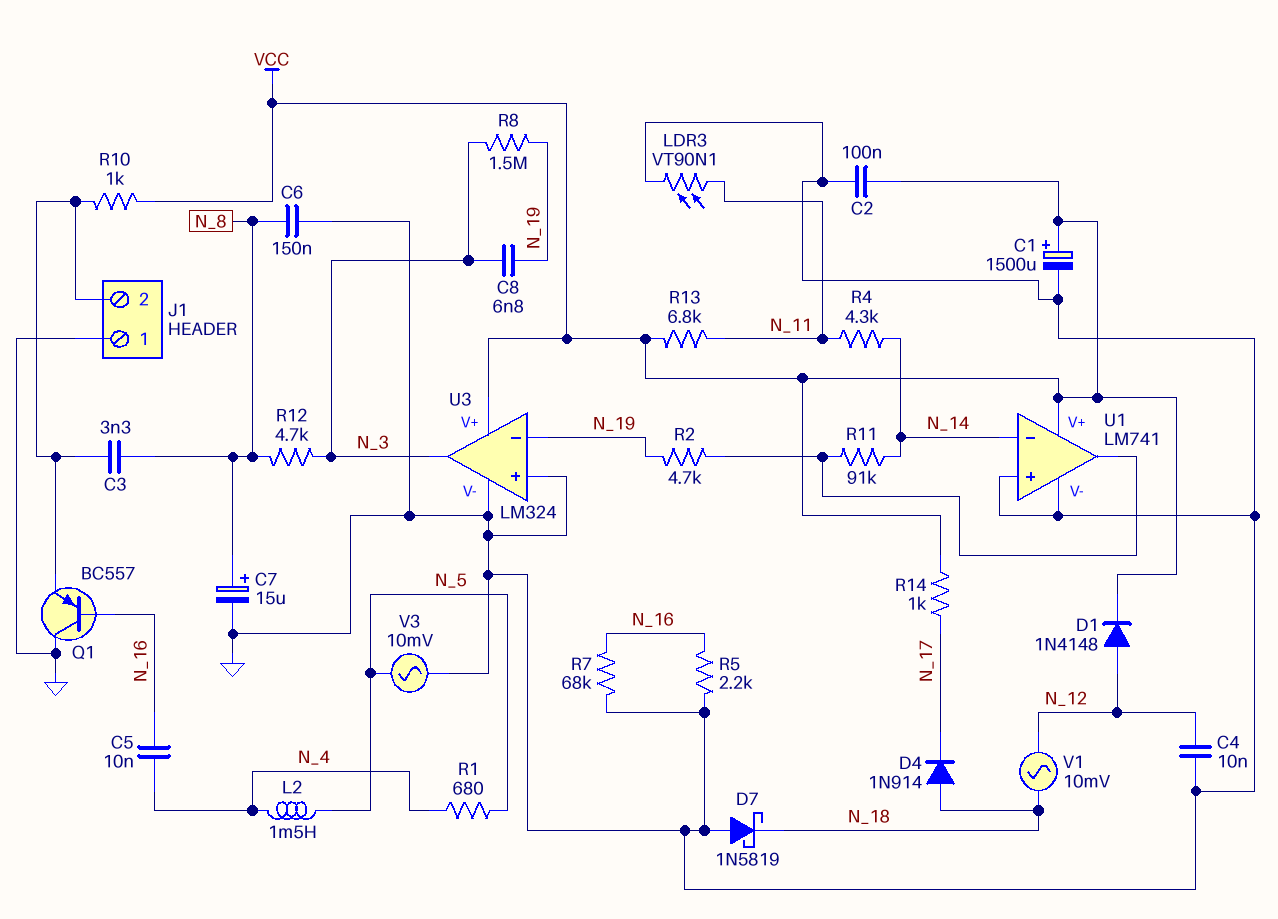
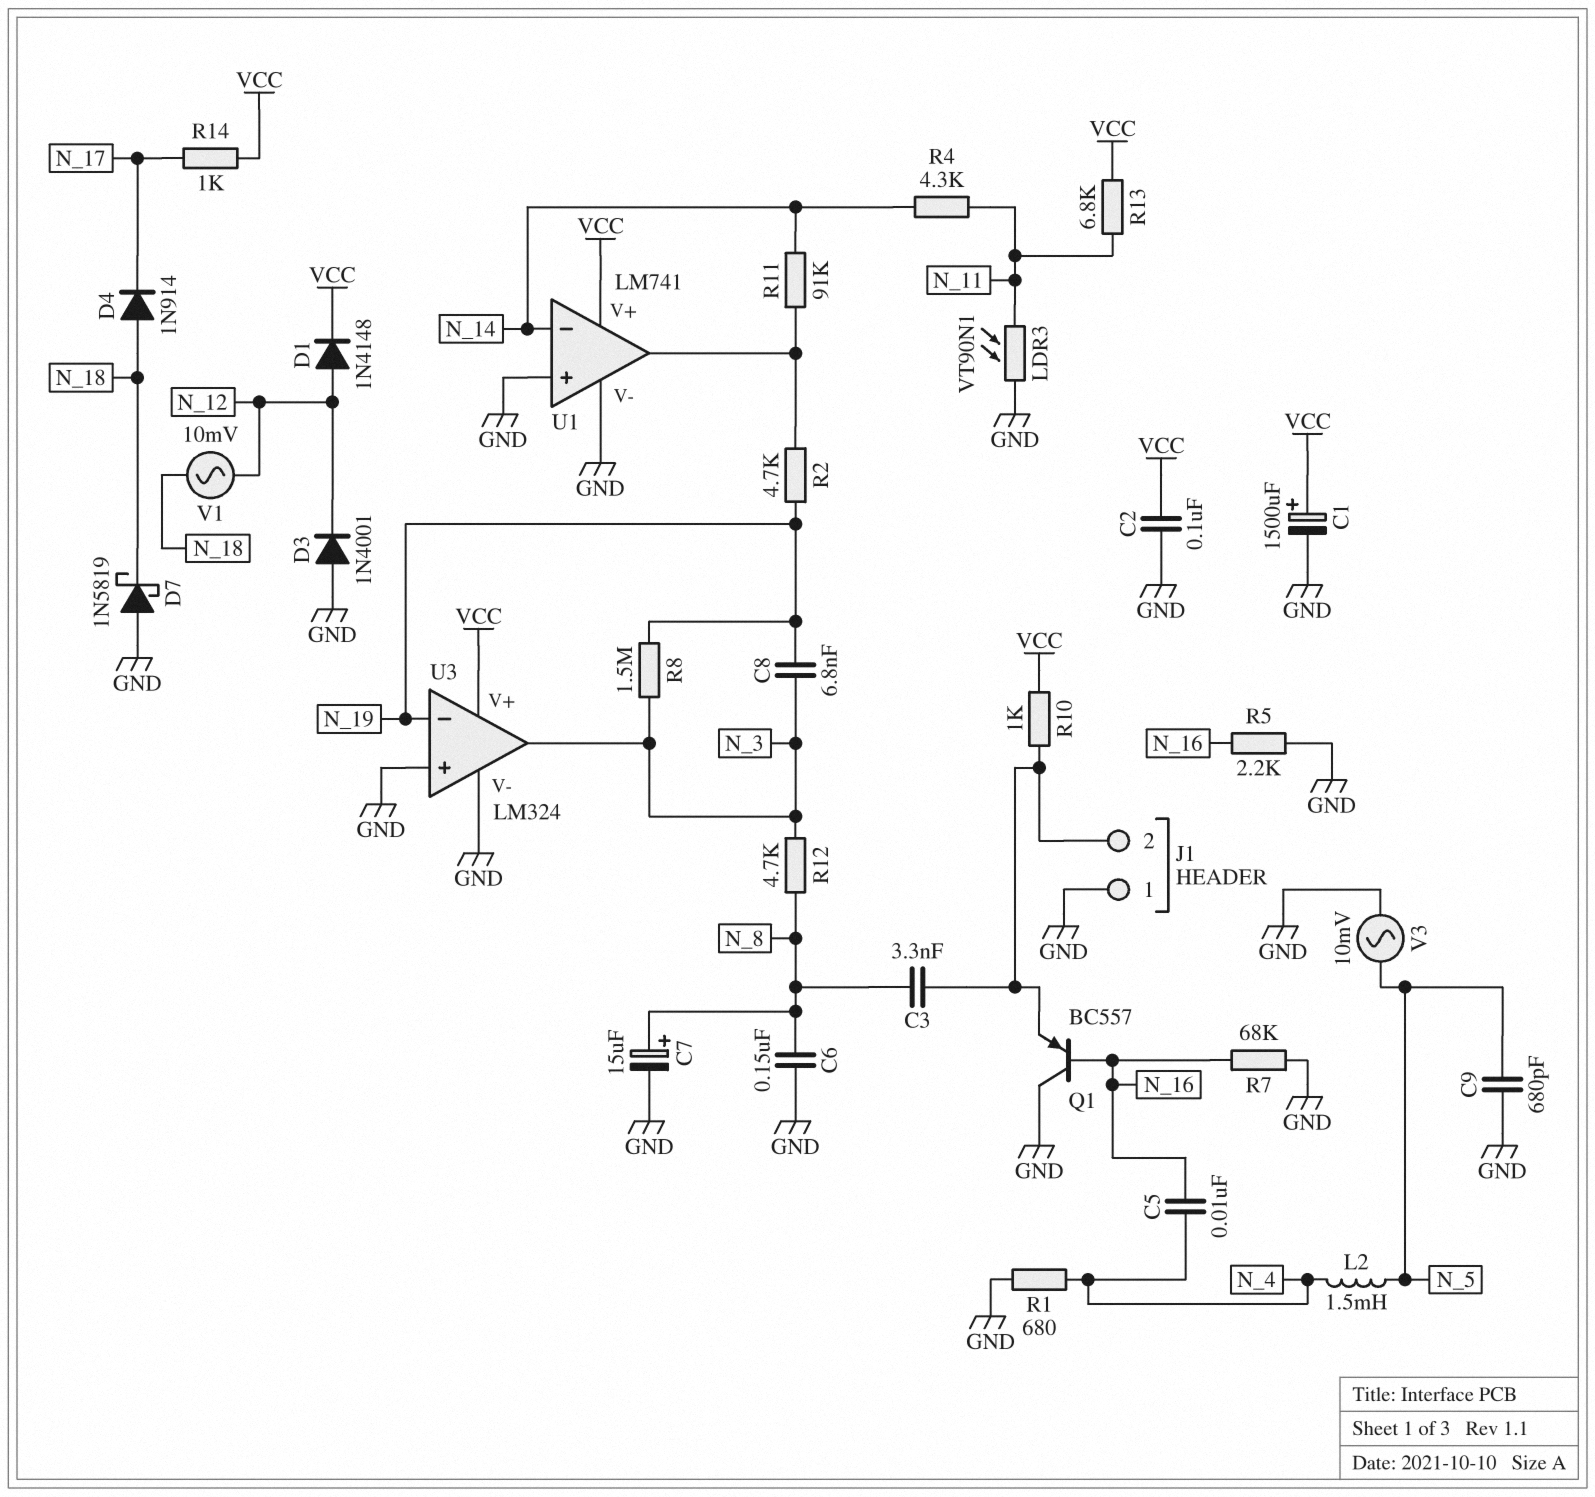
C4: 10nF (GND, N_12) -> none
C9: none -> 680pF (GND, N_5)
D3: none -> diode 1N4001 (A GND, K N_12)
R1: 680 (N_4, N_5) -> 680 (GND, N_4)

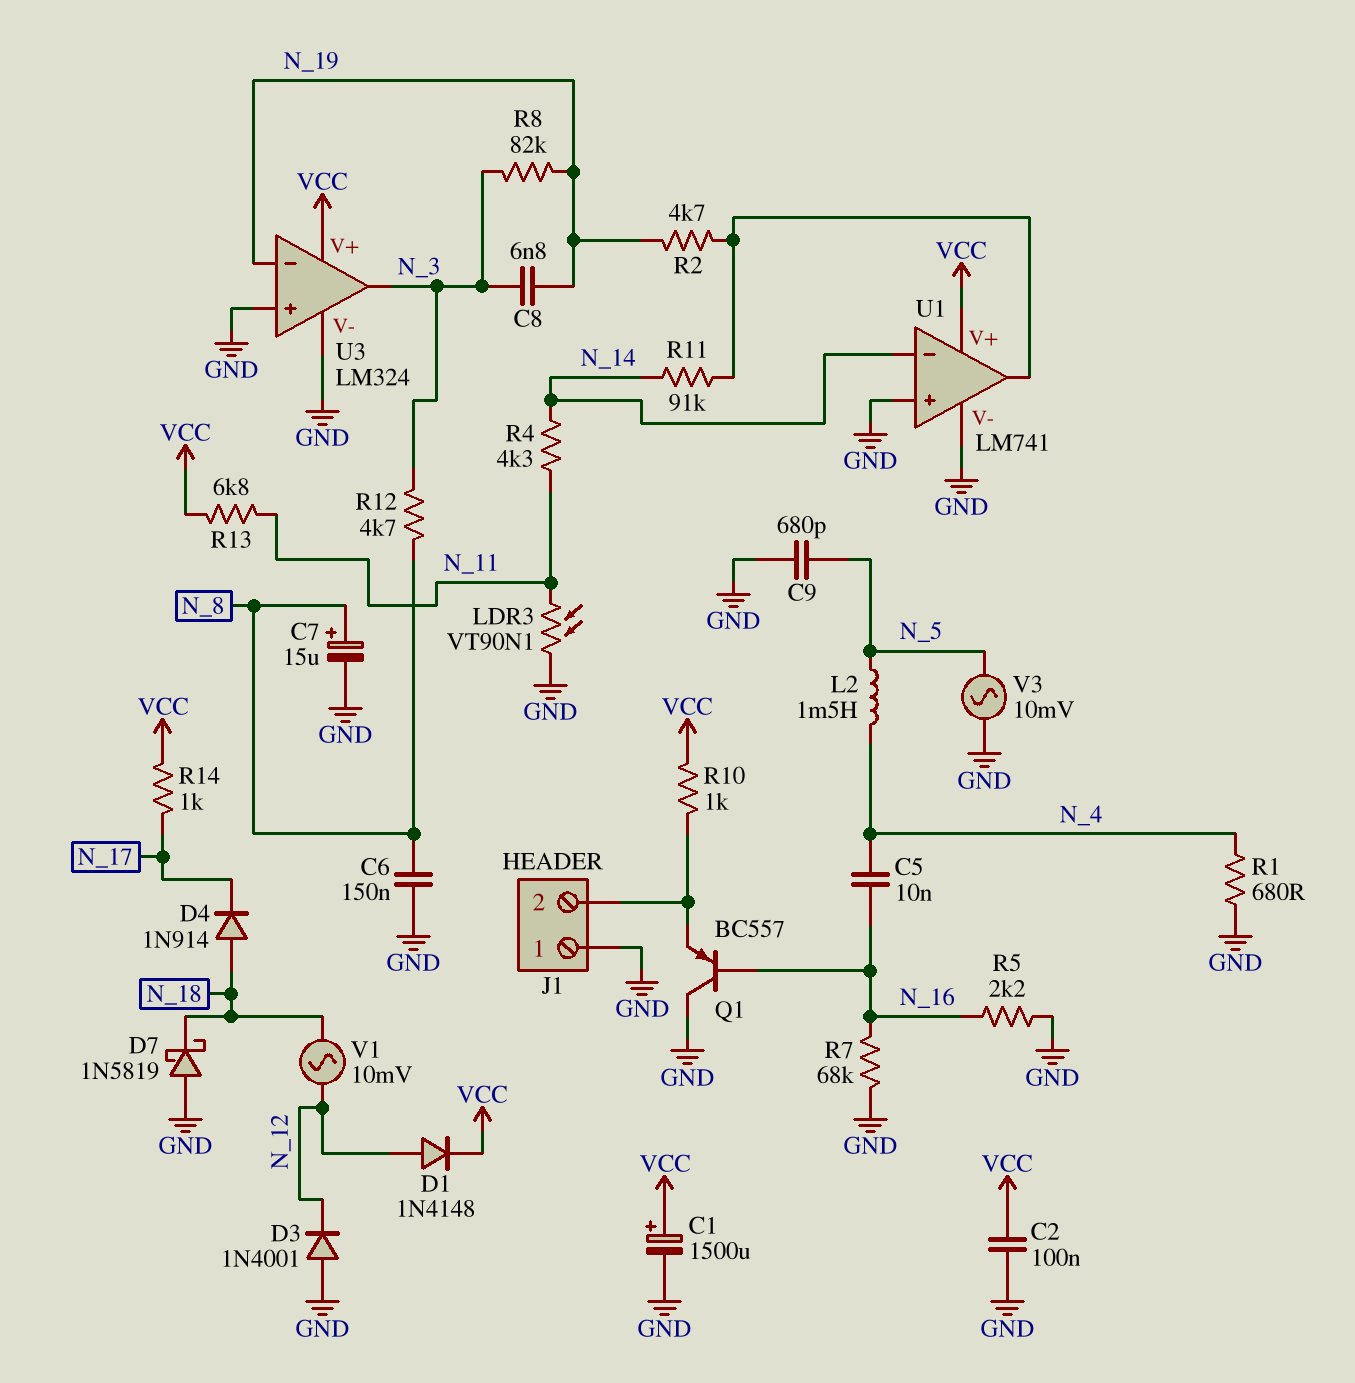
C3: 3.3nF (J1/2, N_8) -> none
R8: 1.5M (N_3, N_19) -> 82k (N_3, N_19)

